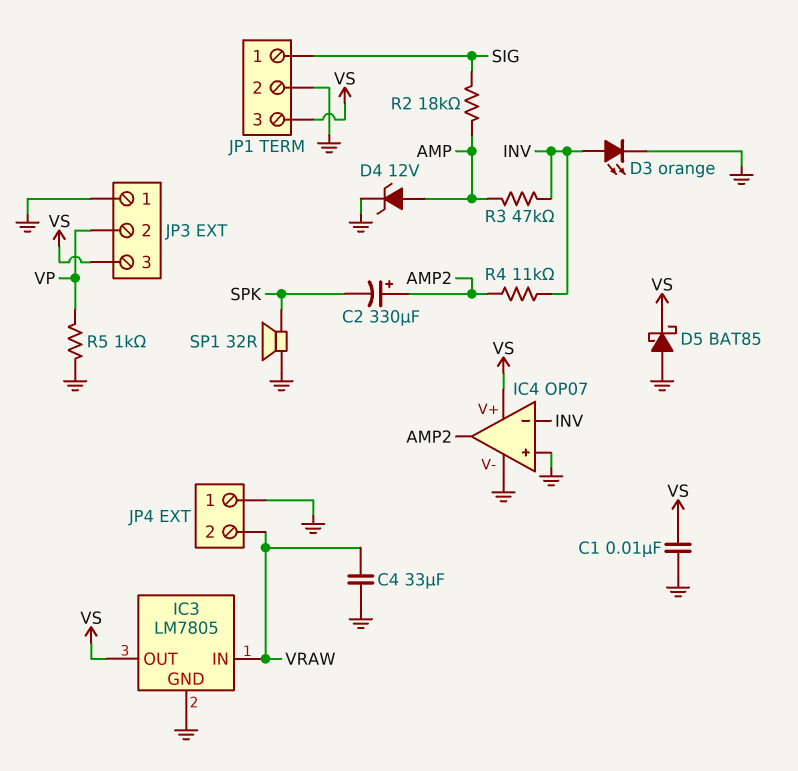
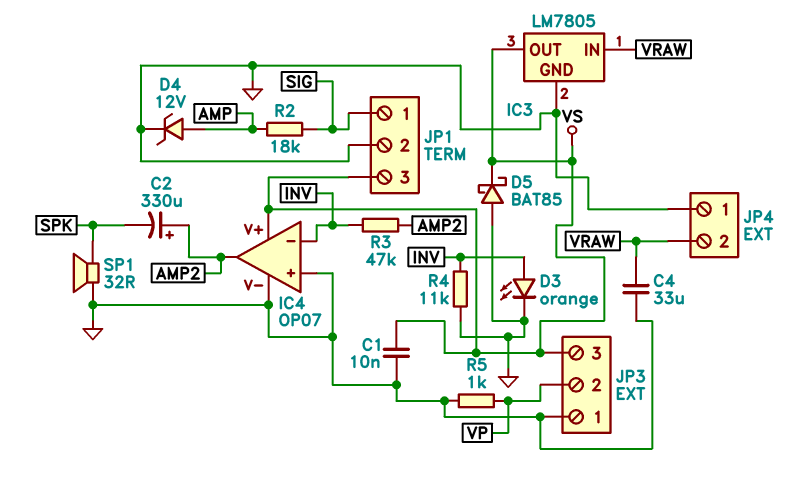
R3: 47k (AMP, INV) -> 47k (AMP2, INV)
R4: 11k (AMP2, INV) -> 11k (GND, INV)

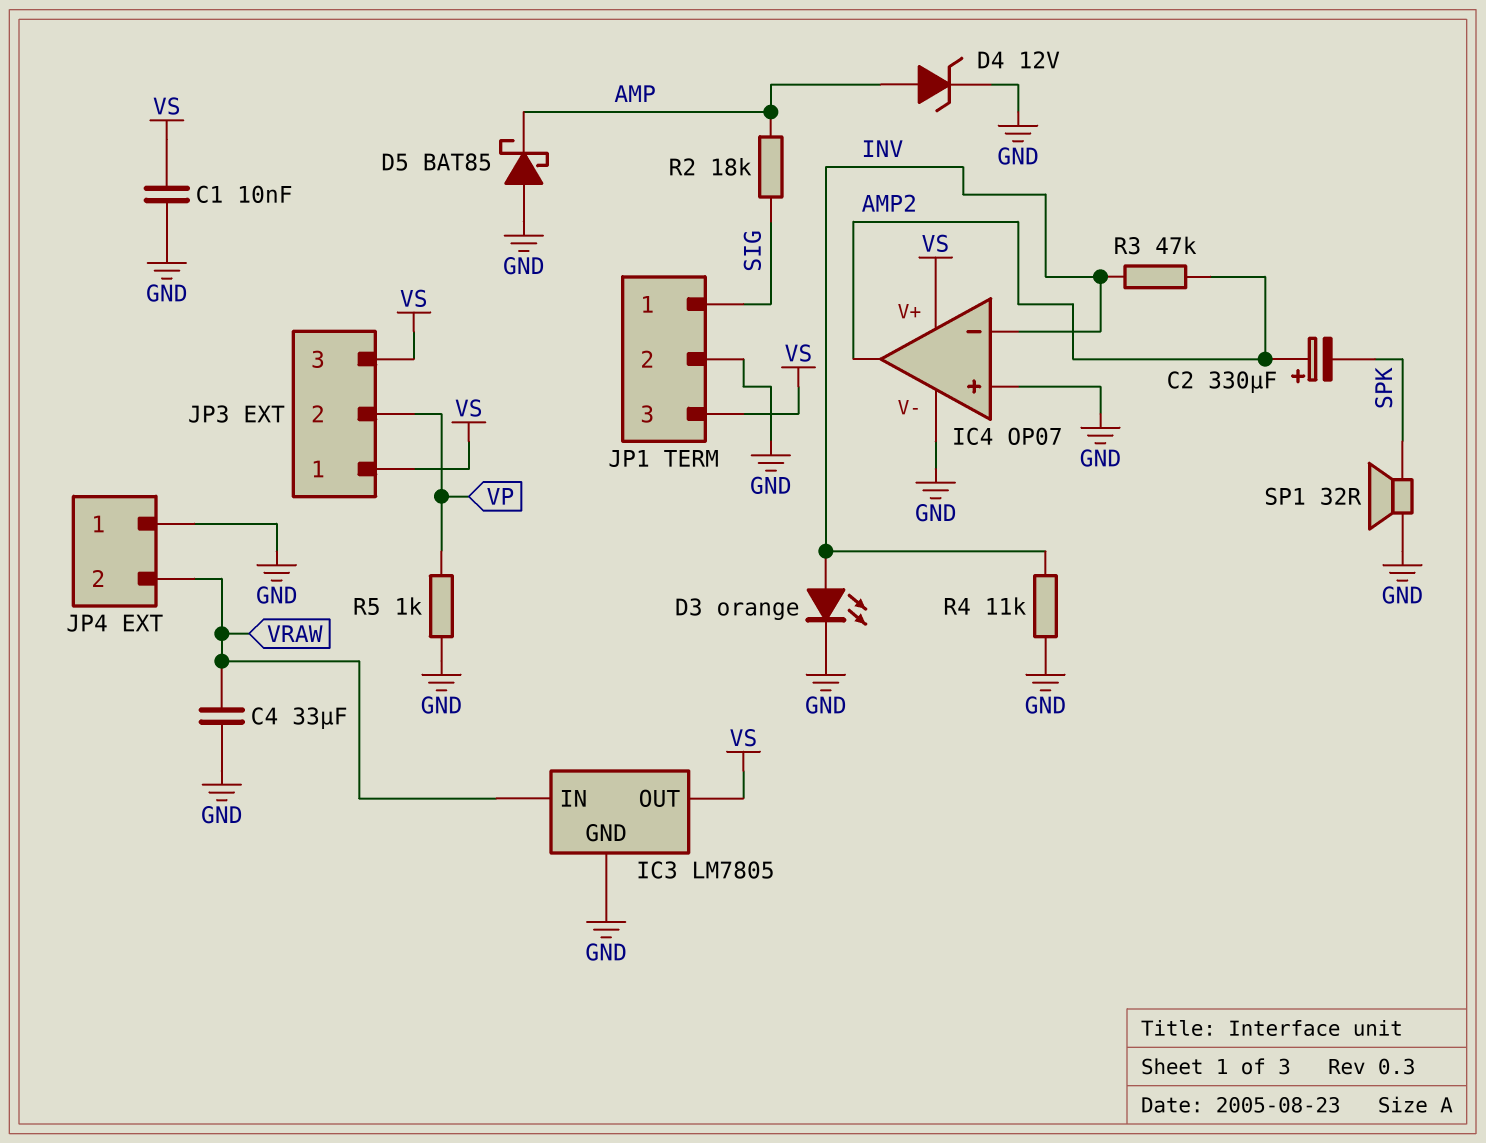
D5: schottky BAT85 (A GND, K VS) -> schottky BAT85 (A GND, K AMP)
JP3 pin 1: GND -> VS

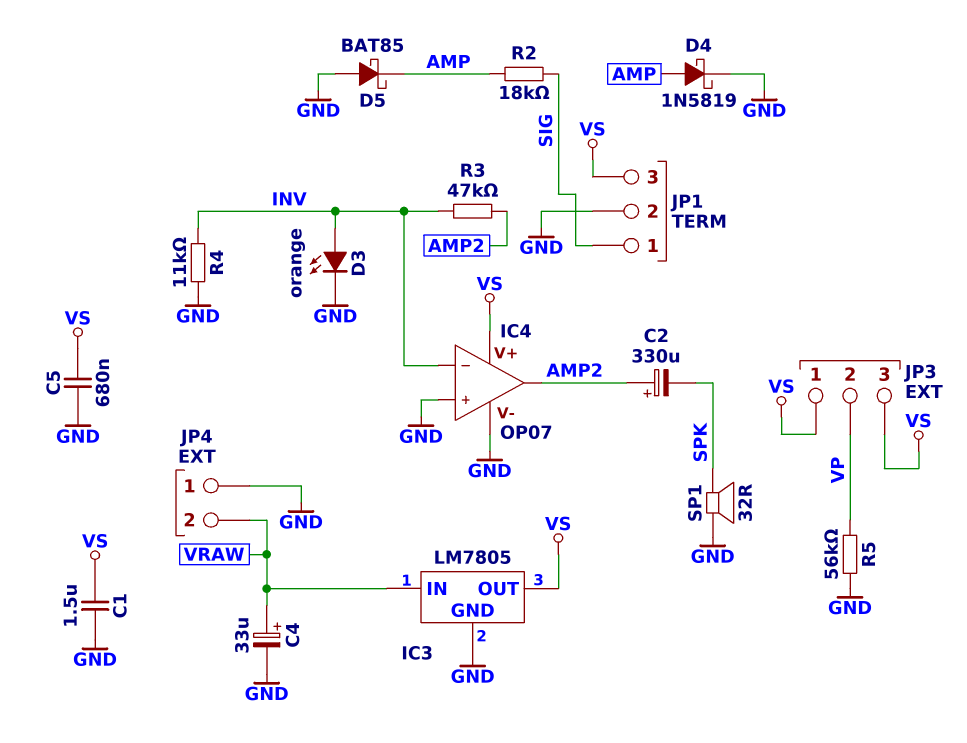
C1: 10nF (GND, VS) -> 1.5uF (GND, VS)
C4: 33uF (GND, VRAW) -> 33uF (plus VRAW, minus GND)
C5: none -> 680nF (GND, VS)
D4: zener 12V (A AMP, K GND) -> schottky 1N5819 (A AMP, K GND)
R5: 1k (GND, VP) -> 56k (GND, VP)

